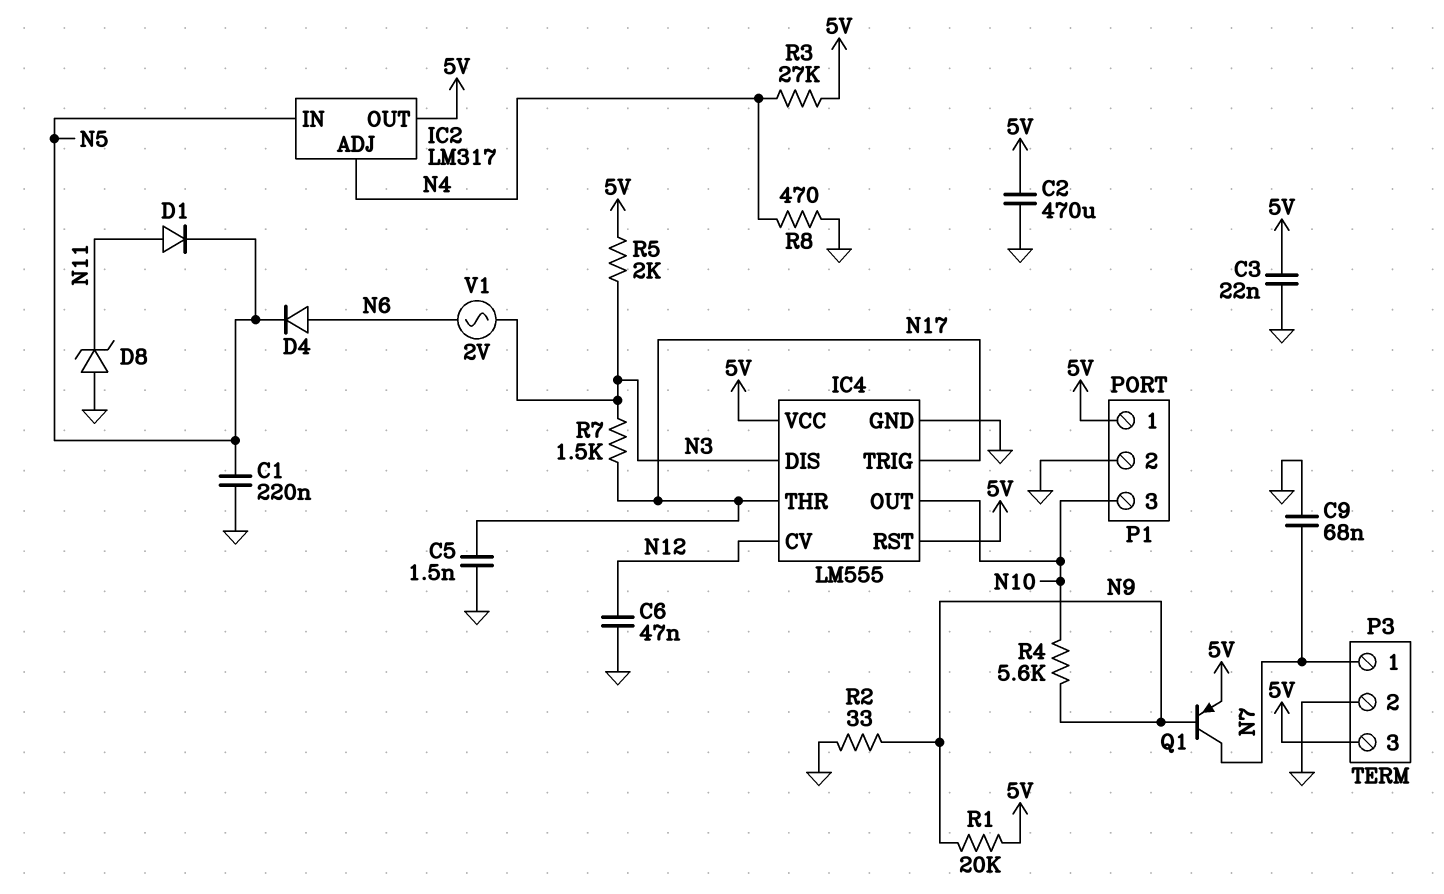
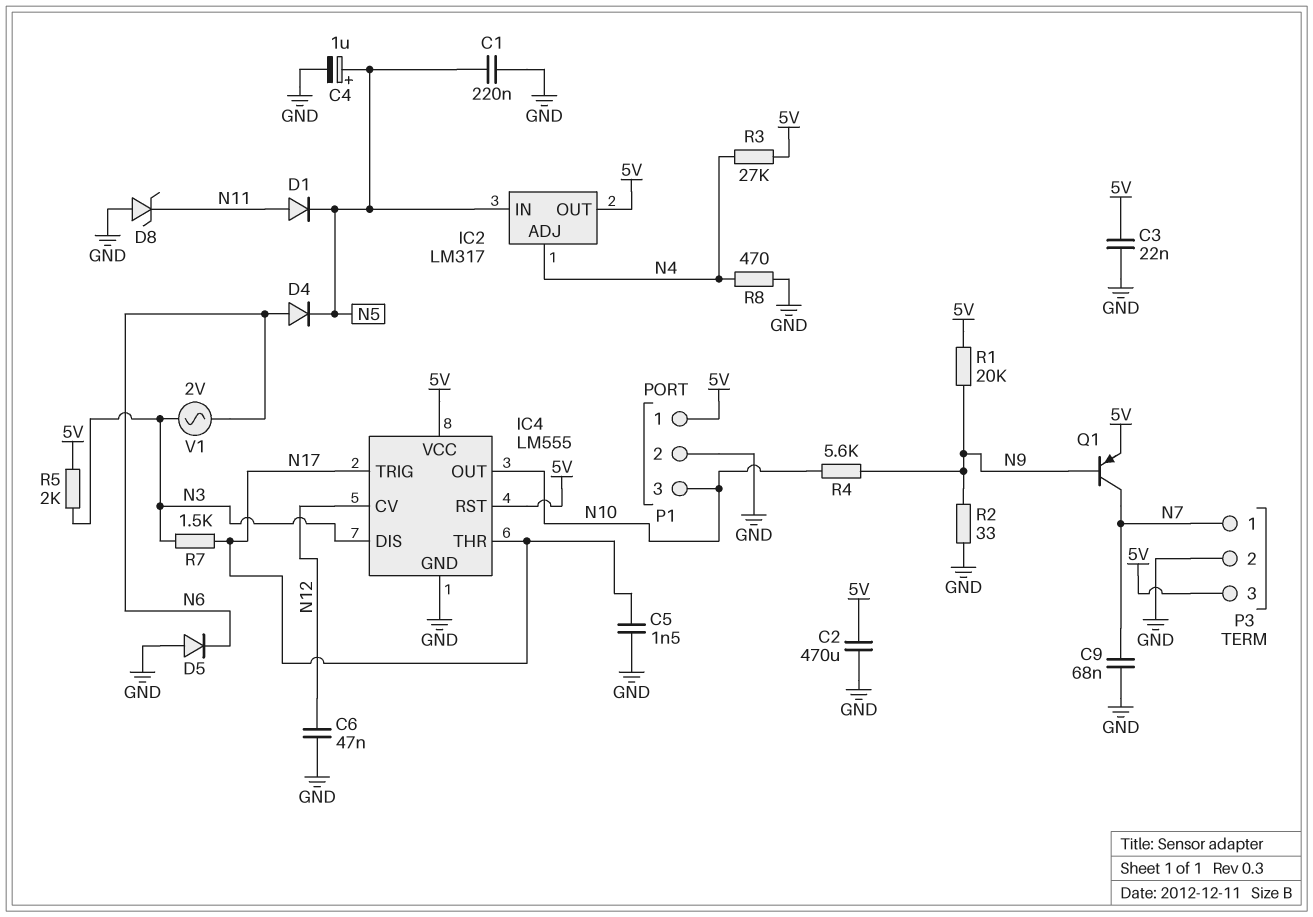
C4: none -> 1uF (plus N5, minus GND)
D5: none -> diode (A GND, K N6)

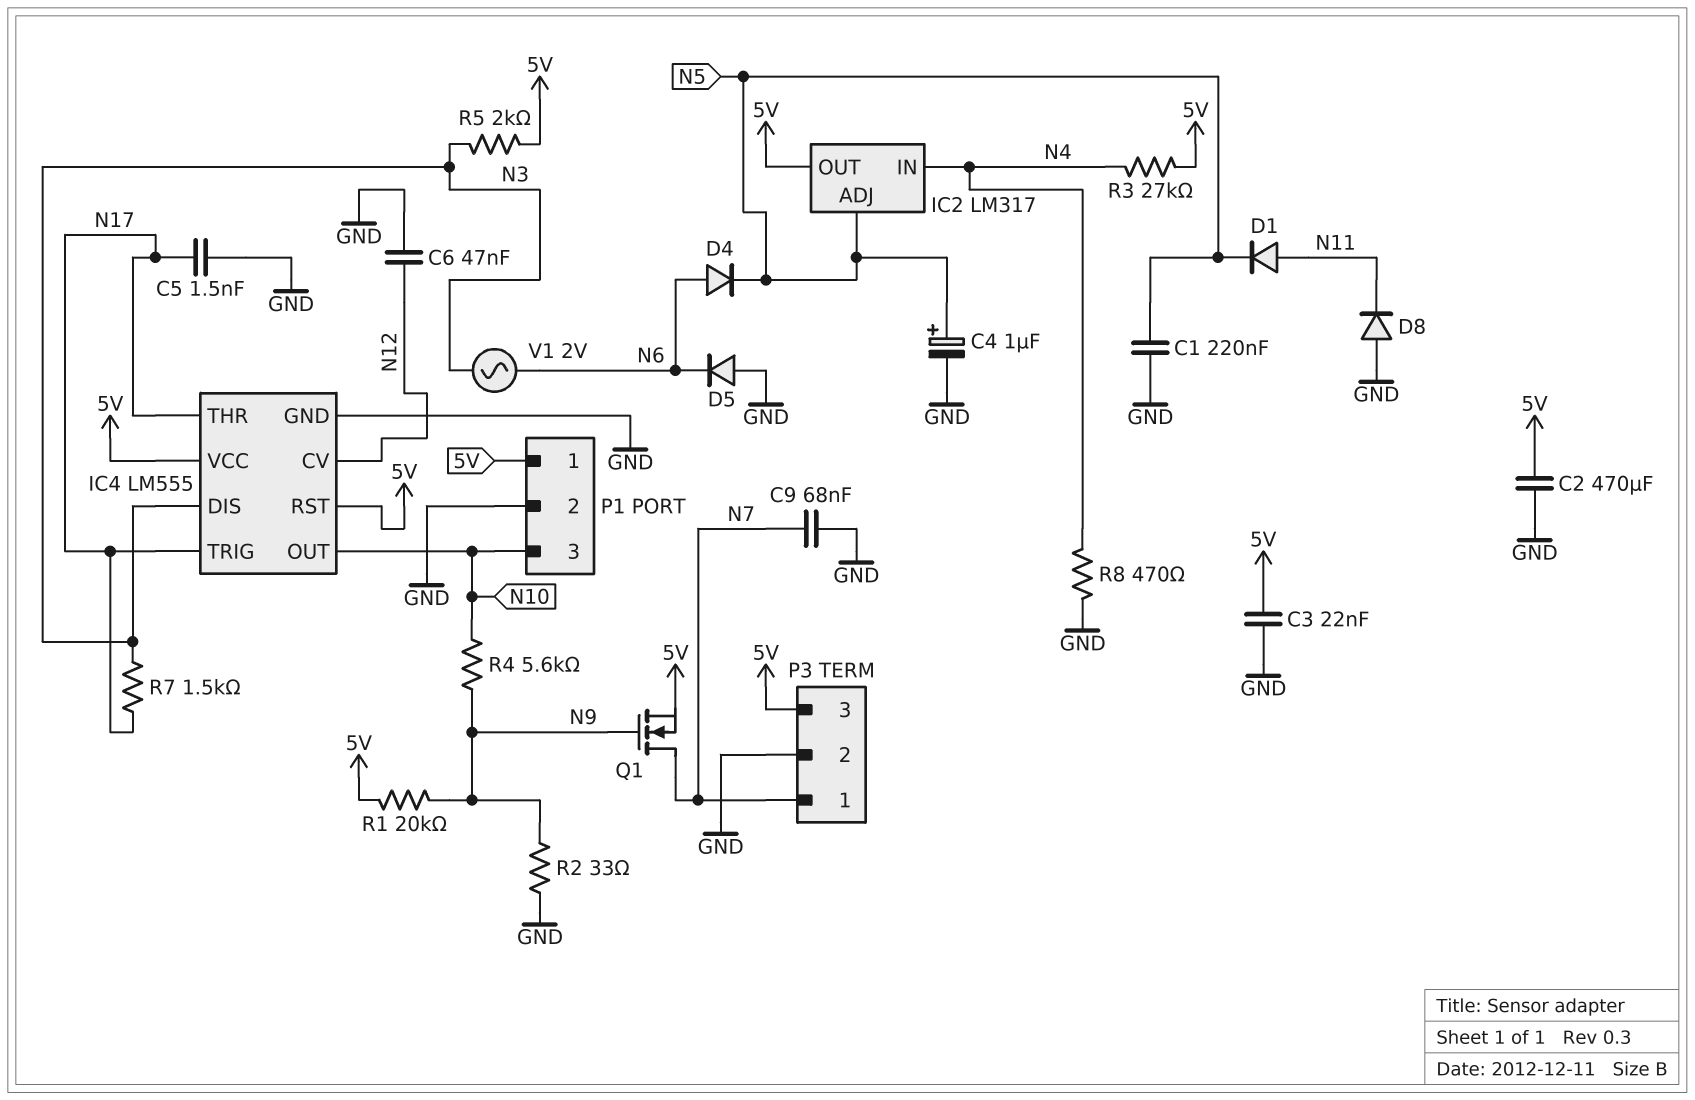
D8: zener (A GND, K N11) -> diode (A GND, K N11)
IC2 pin ADJ: N4 -> N5
IC2 pin IN: N5 -> N4
Q1: PNP (B N9, C N7, E 5V) -> NMOS (G N9, D N7, S 5V)

